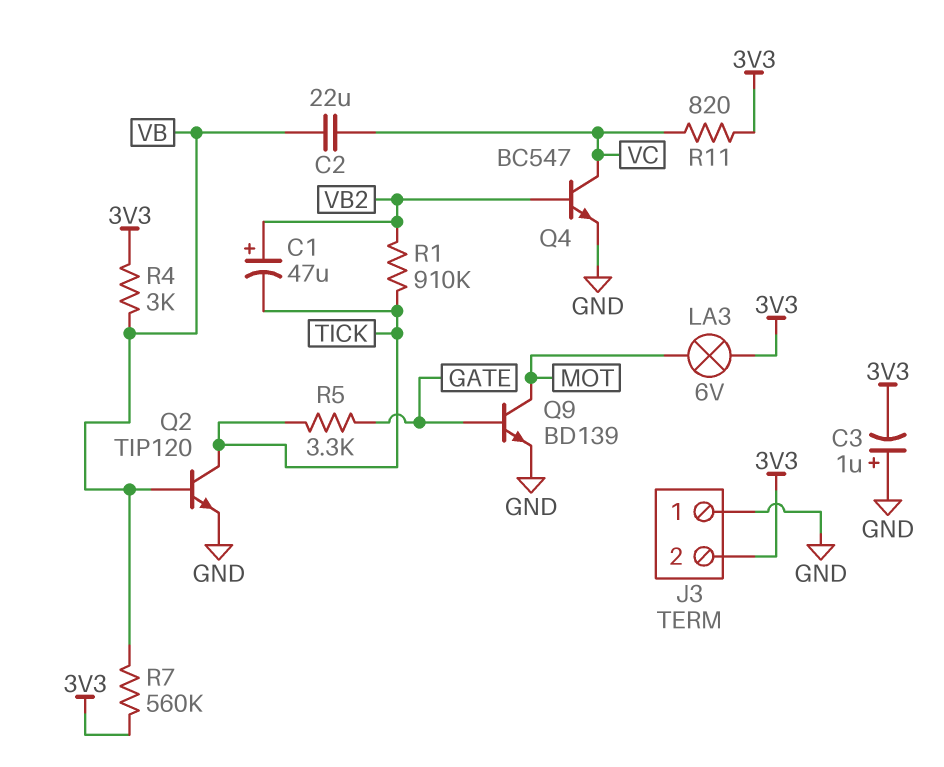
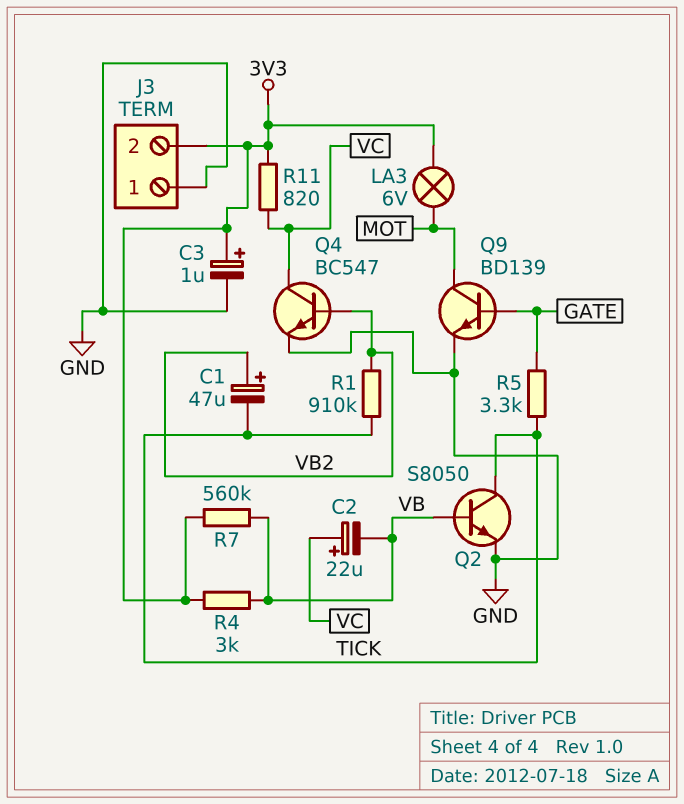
C2: 22uF (VB, VC) -> 22uF (plus VC, minus VB)
C3: 1uF (plus GND, minus 3V3) -> 1uF (plus 3V3, minus GND)
Q2: NPN TIP120 (B VB, C TICK, E GND) -> NPN S8050 (B VB, C TICK, E GND)

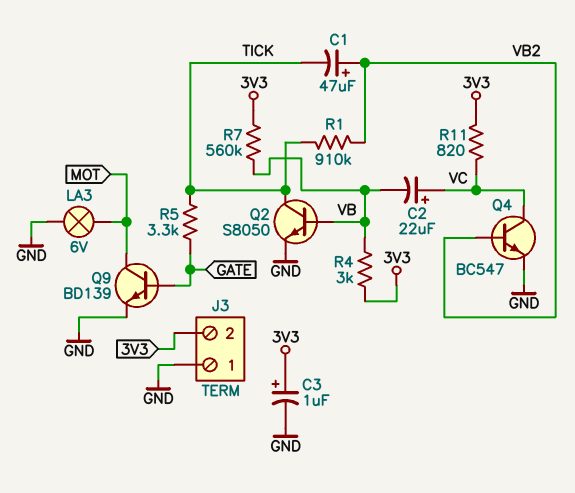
LA3: lamp 6V (3V3, MOT) -> lamp 6V (GND, MOT)

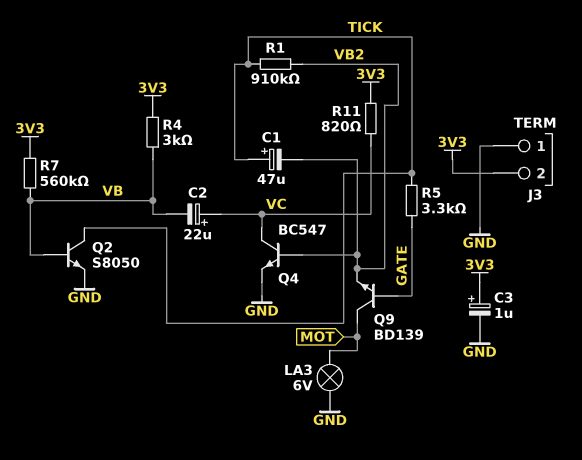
C1: 47uF (plus VB2, minus TICK) -> 47uF (plus TICK, minus VB2)
Q9: NPN BD139 (B GATE, C MOT, E GND) -> NPN BD139 (B GATE, C MOT, E VB2)

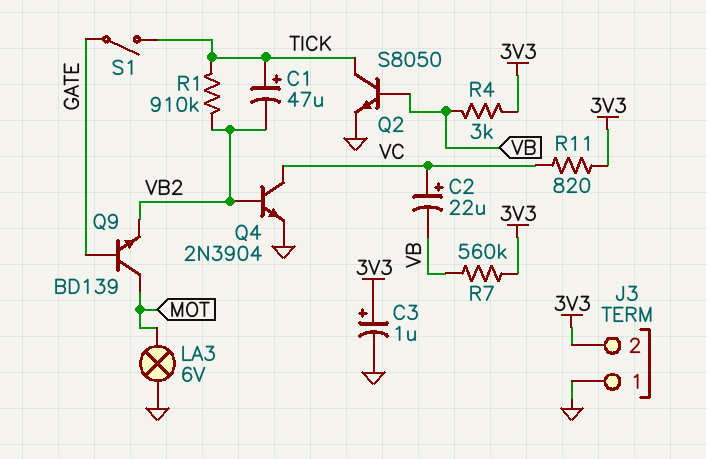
Q4: NPN BC547 (B VB2, C VC, E GND) -> NPN 2N3904 (B VB2, C VC, E GND)
R5: 3.3k (GATE, TICK) -> none
S1: none -> switch (GATE, TICK)

